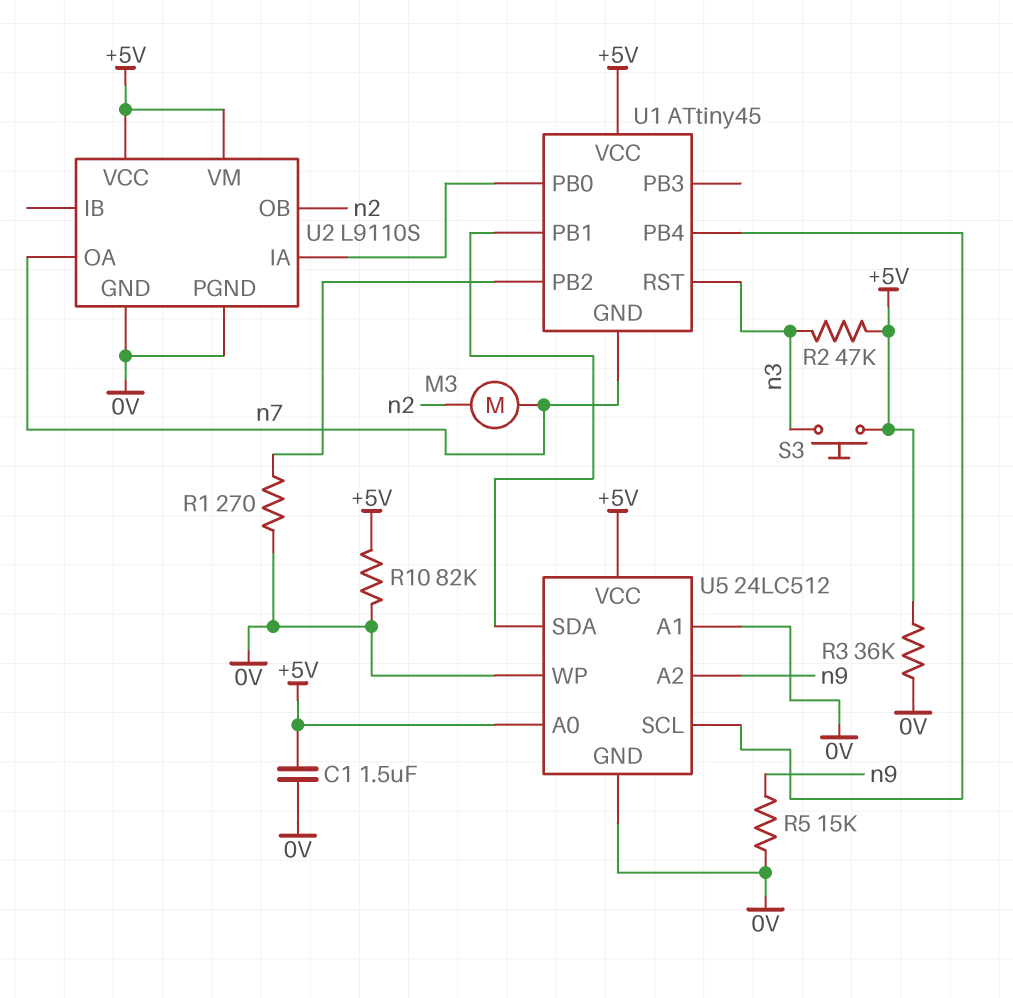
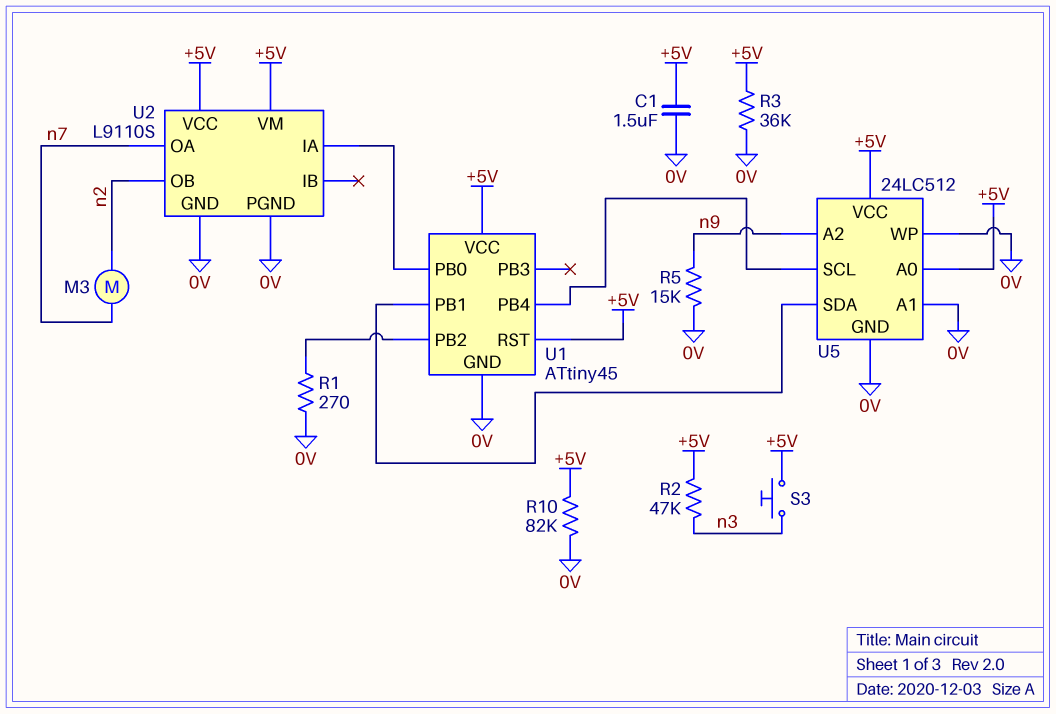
U1 pin GND: n7 -> 0V
U1 pin RST: n3 -> +5V

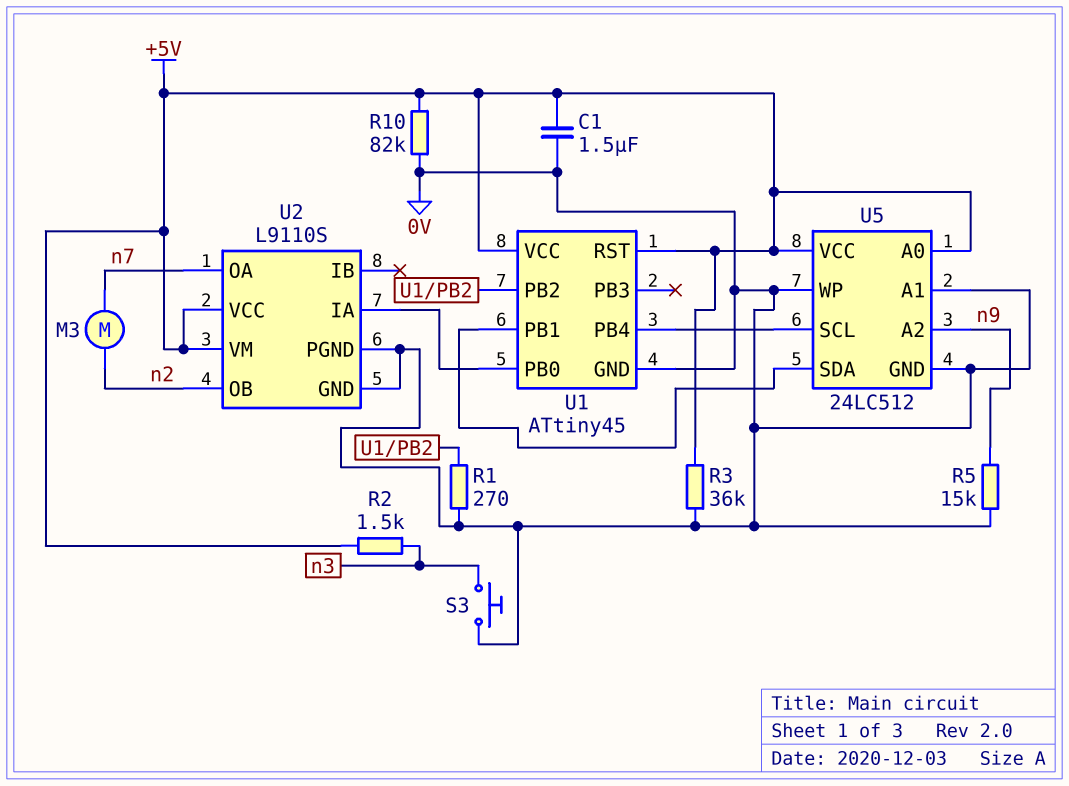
R2: 47k (+5V, n3) -> 1.5k (+5V, n3)
S3: button (+5V, n3) -> button (0V, n3)

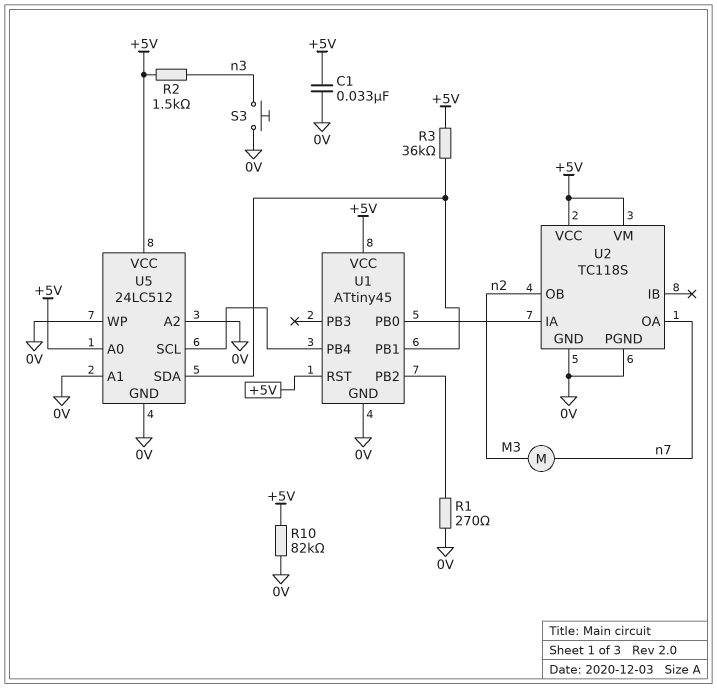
C1: 1.5uF (+5V, 0V) -> 33nF (+5V, 0V)
R3: 36k (+5V, 0V) -> 36k (+5V, U1/PB1)
R5: 15k (0V, n9) -> none
U2: L9110S -> TC118S
U5 pin A2: n9 -> 0V

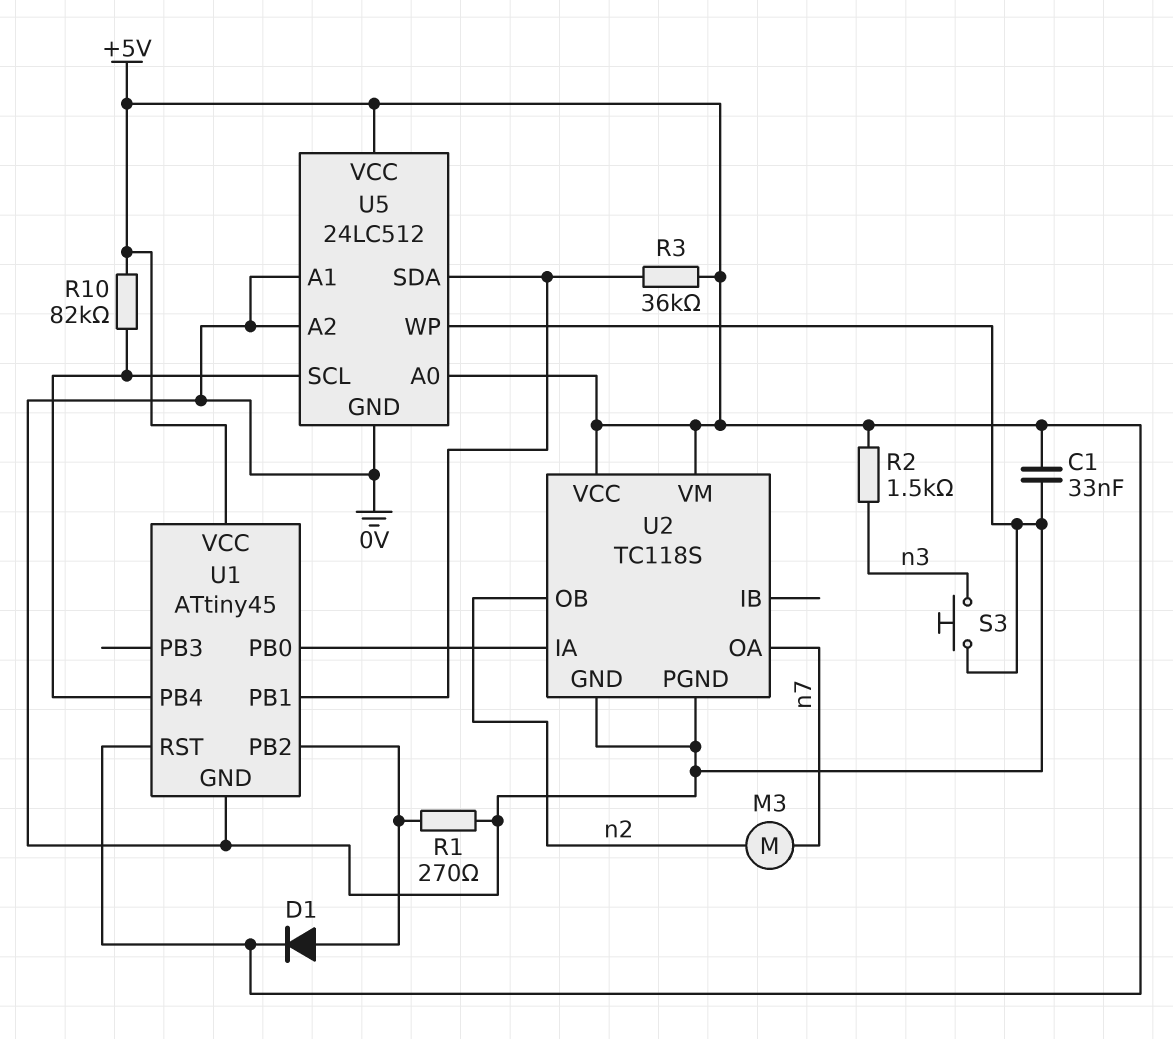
D1: none -> diode (A U1/PB2, K +5V)
R10: 82k (+5V, 0V) -> 82k (+5V, U1/PB4)

